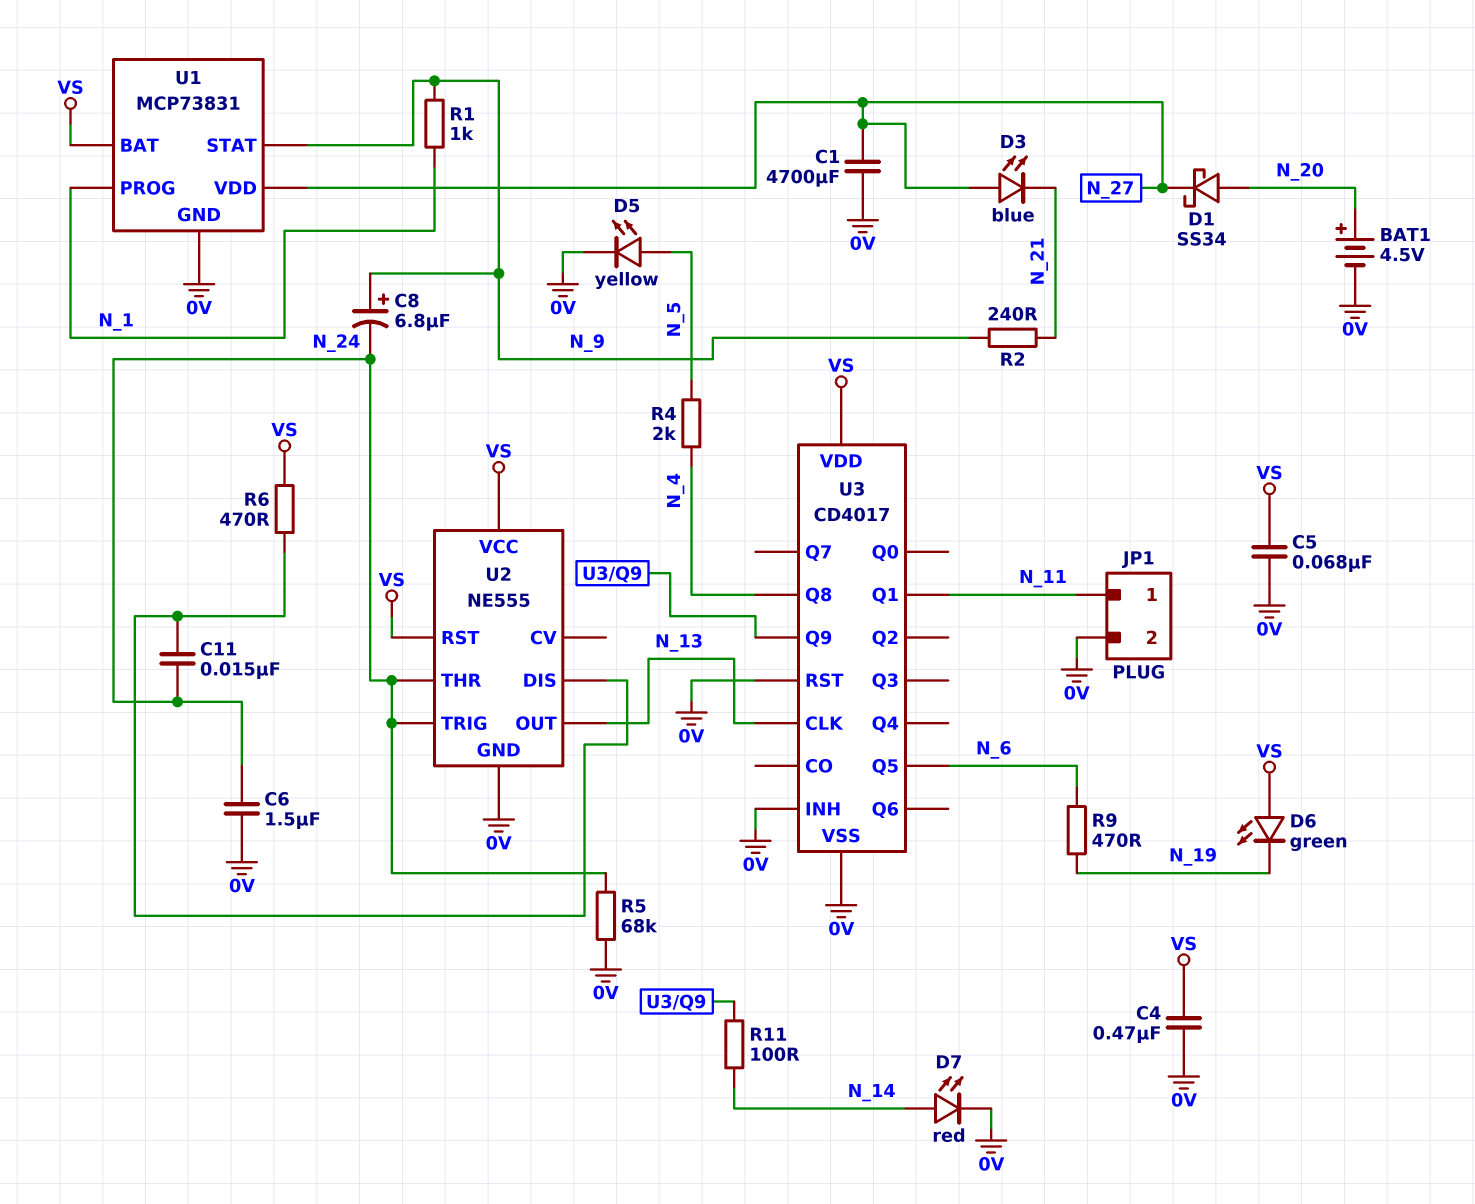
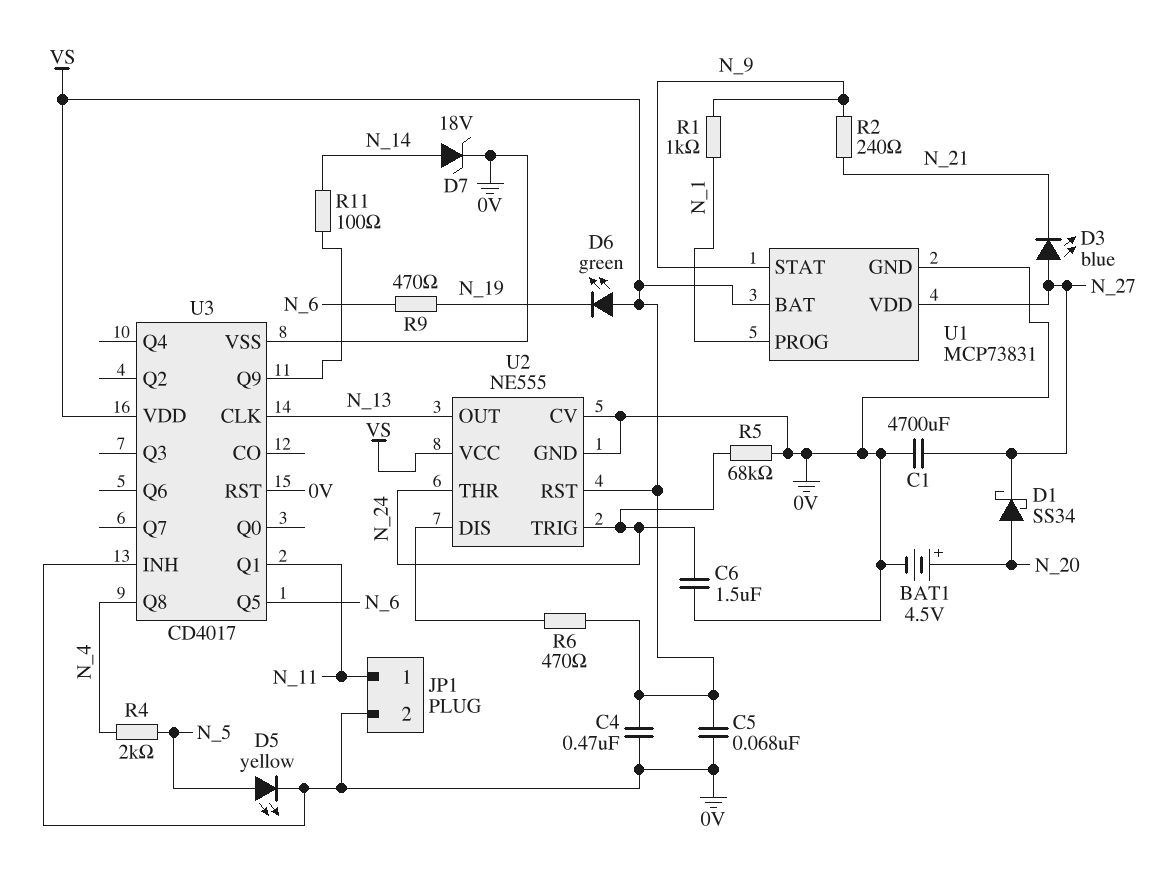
C8: 6.8uF (plus N_9, minus N_24) -> none
C11: 15nF (N_24, U2/DIS) -> none
D7: LED red (A N_14, K 0V) -> zener 18V (A N_14, K 0V)
U2 pin CV: none -> 0V

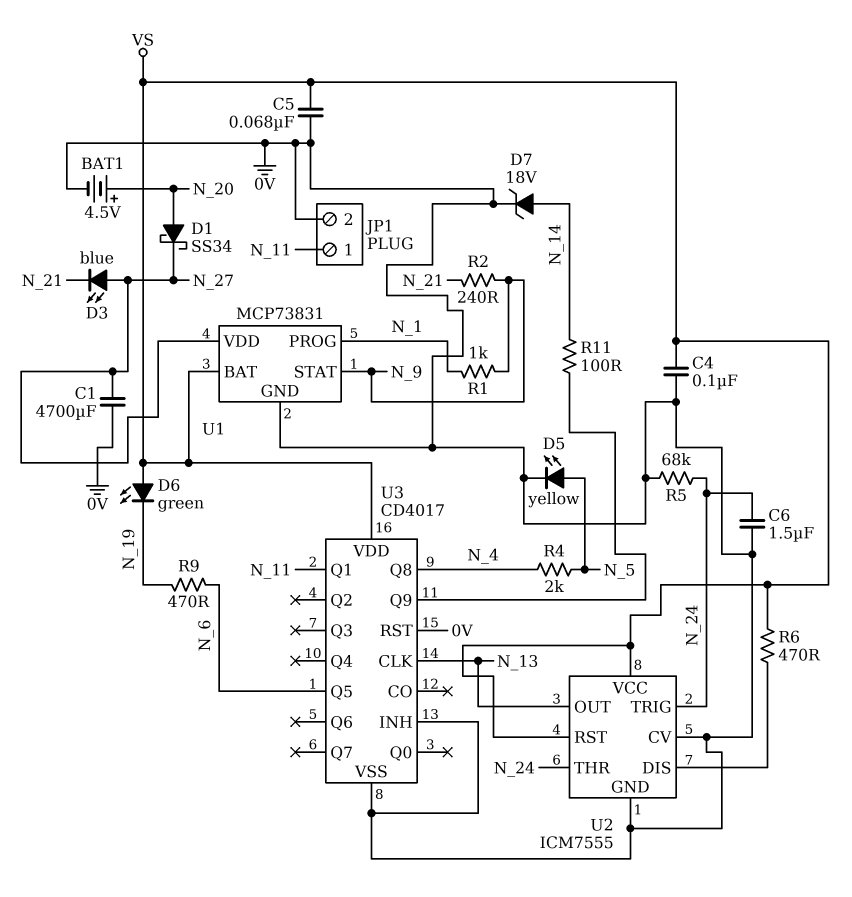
C4: 470nF (0V, VS) -> 100nF (0V, VS)
U2: NE555 -> ICM7555

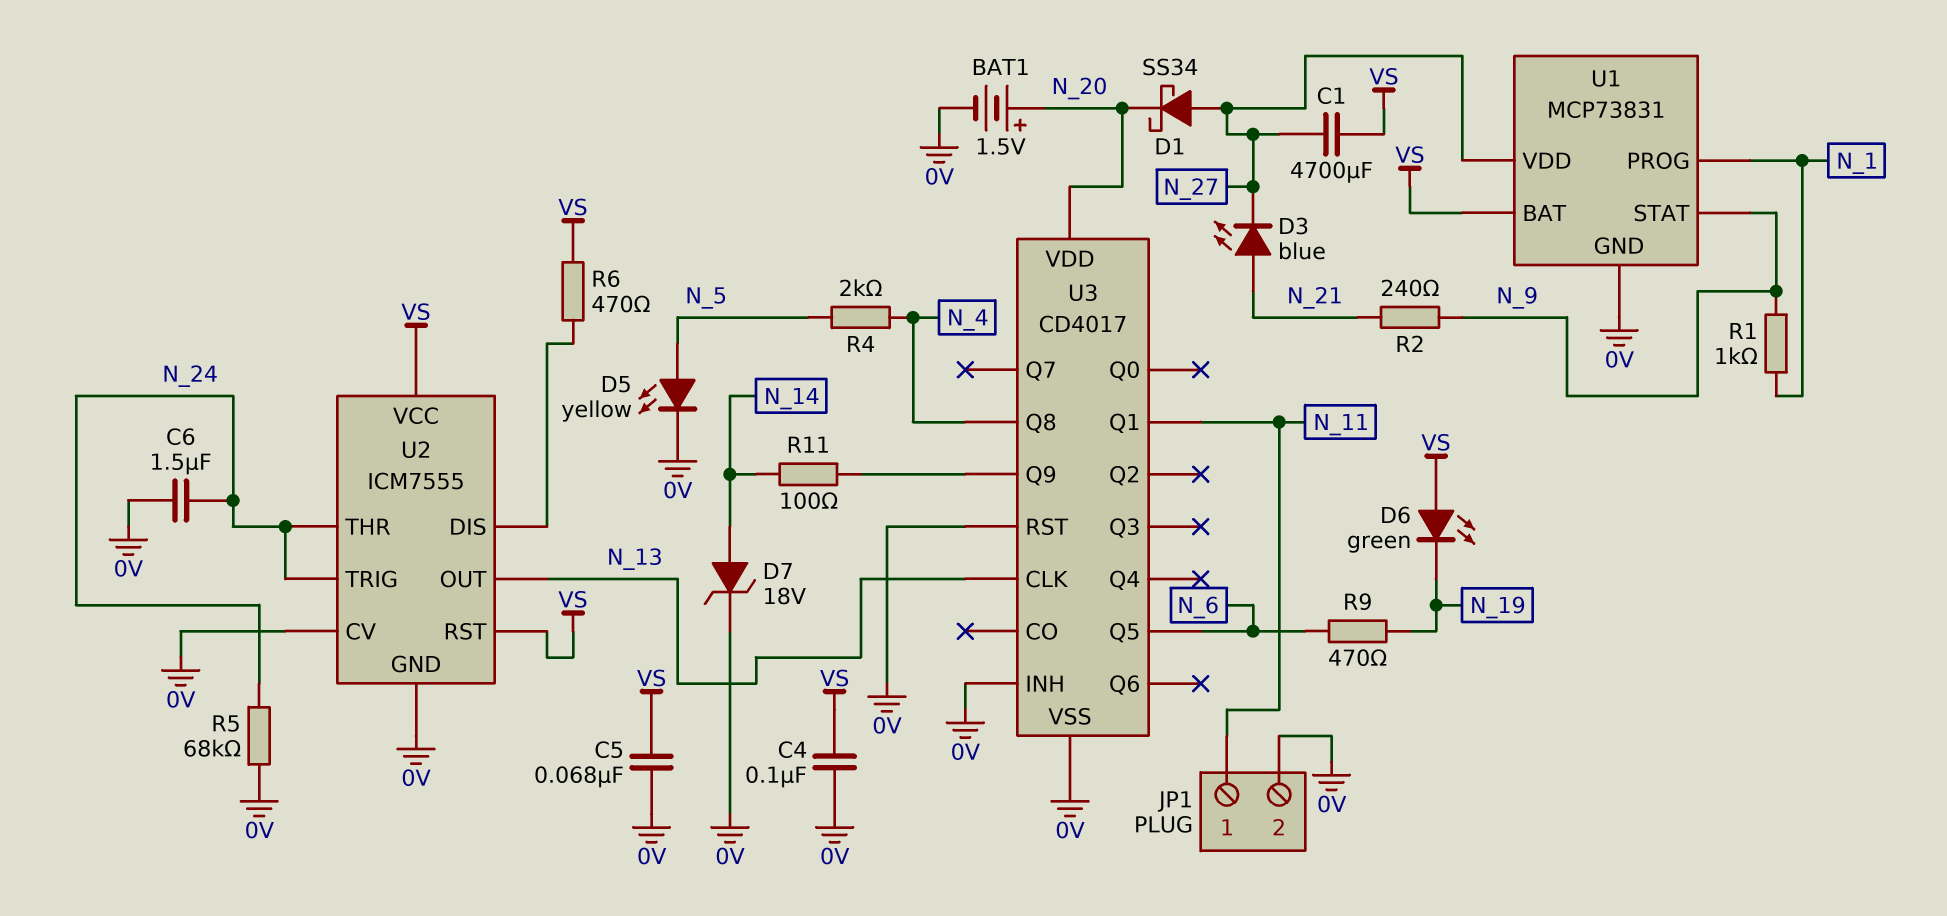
BAT1: 4.5V (plus N_20, minus 0V) -> 1.5V (plus N_20, minus 0V)
C1: 4700uF (0V, N_27) -> 4700uF (N_27, VS)
D1: schottky SS34 (A N_20, K N_27) -> schottky SS34 (A N_27, K N_20)
D3: LED blue (A N_27, K N_21) -> LED blue (A N_21, K N_27)
U3 pin VDD: VS -> N_20

